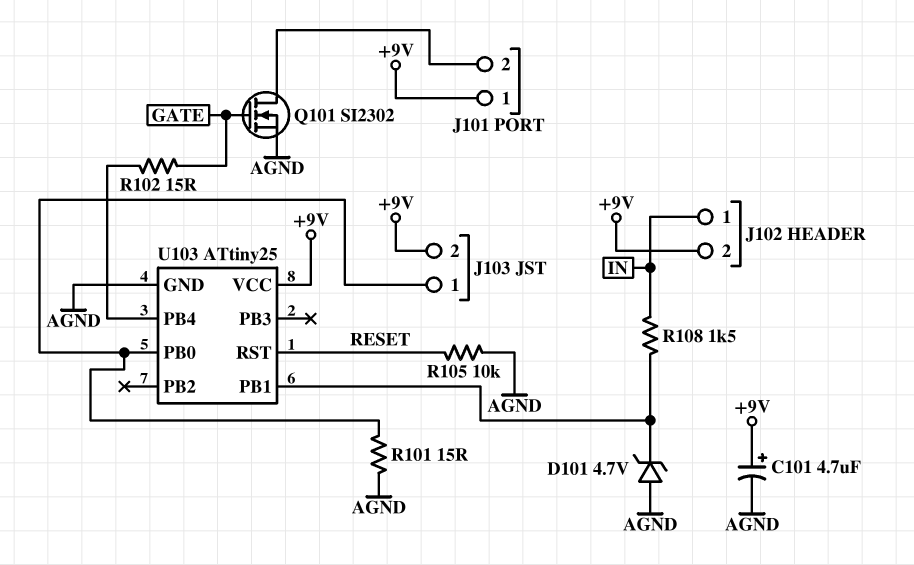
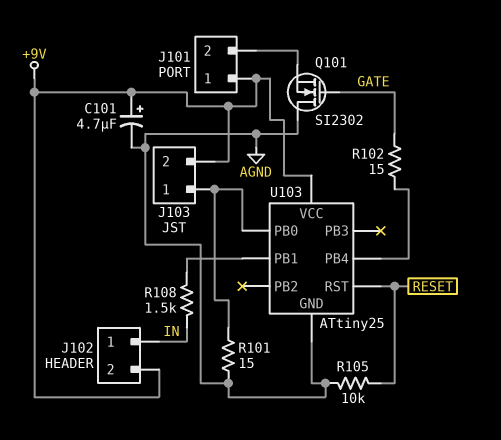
D101: zener 4.7V (A AGND, K U103/PB1) -> none
Q101: NMOS SI2302 (G GATE, D J101/2, S AGND) -> NMOS SI2302 (G GATE, D AGND, S J101/2)

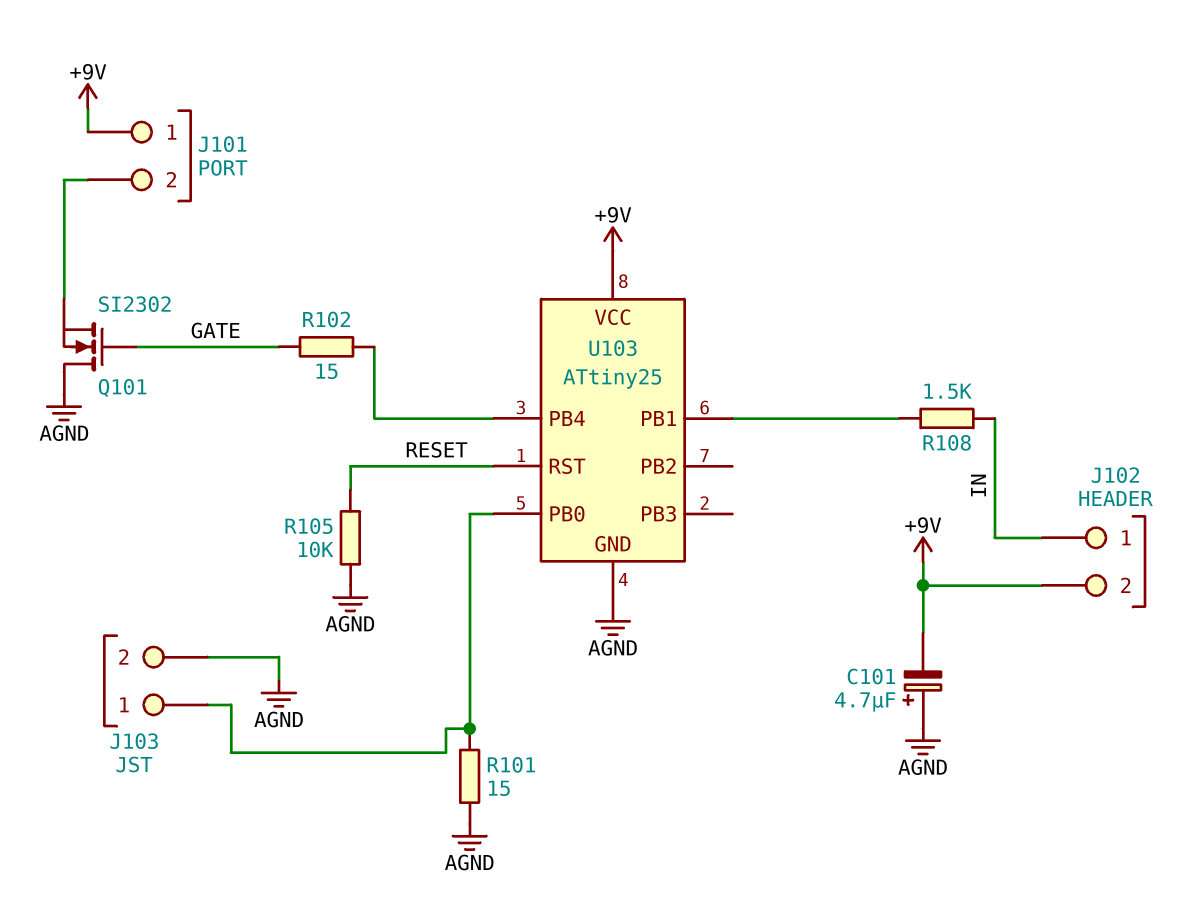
C101: 4.7uF (plus +9V, minus AGND) -> 4.7uF (plus AGND, minus +9V)
J103 pin 2: +9V -> AGND

